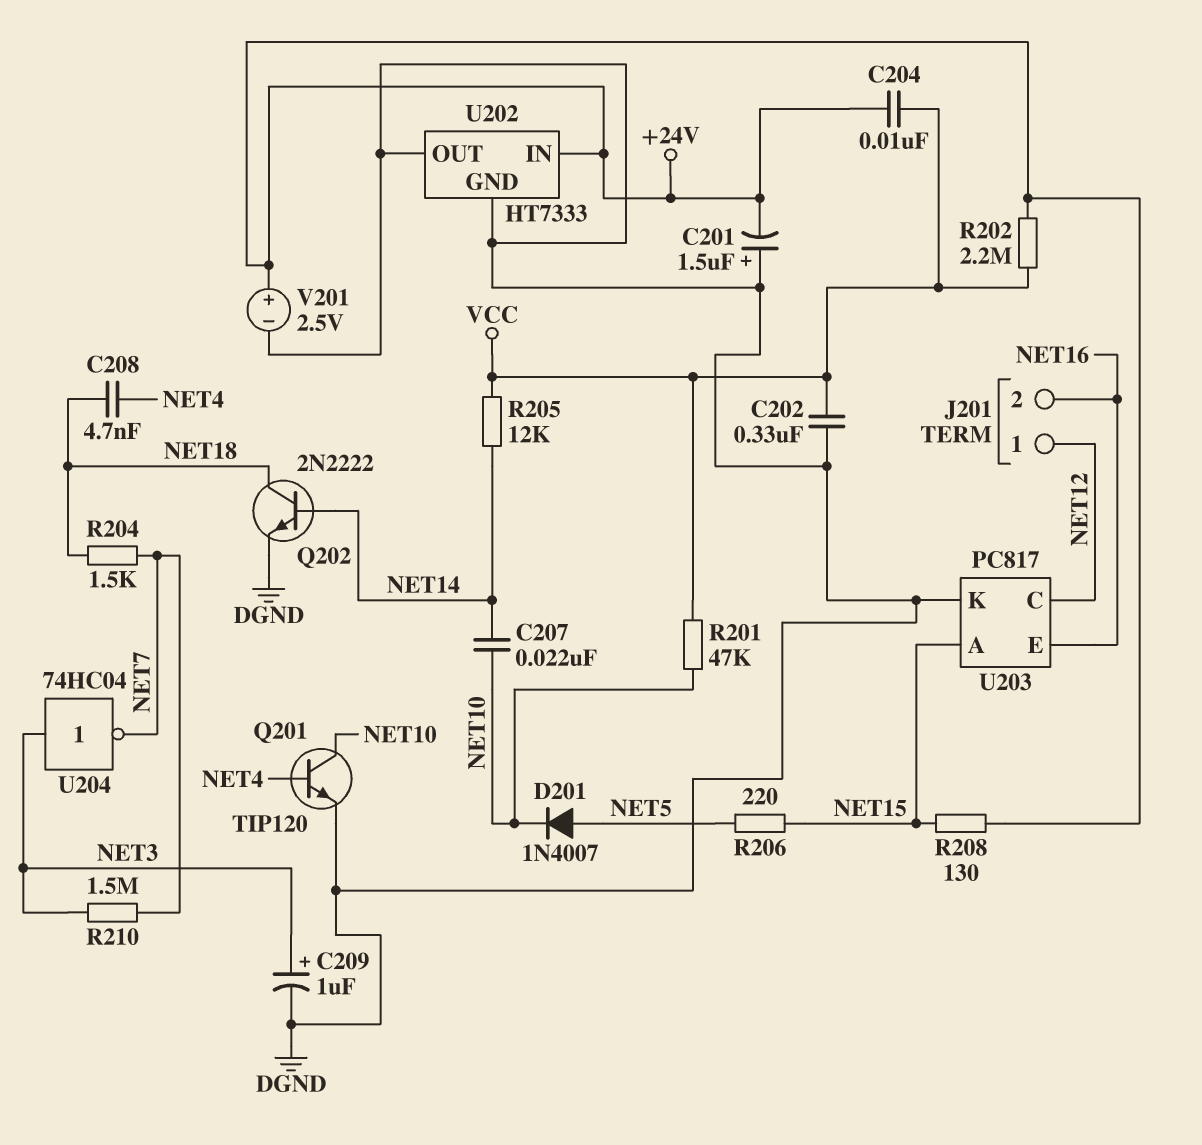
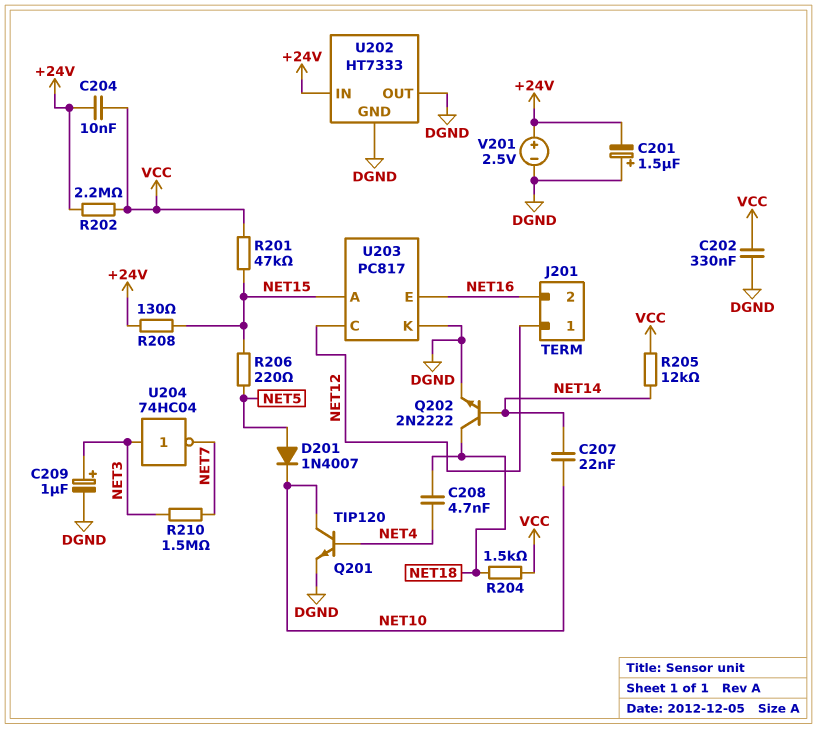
R201: 47k (NET10, VCC) -> 47k (NET15, VCC)
R204: 1.5k (NET7, NET18) -> 1.5k (NET18, VCC)

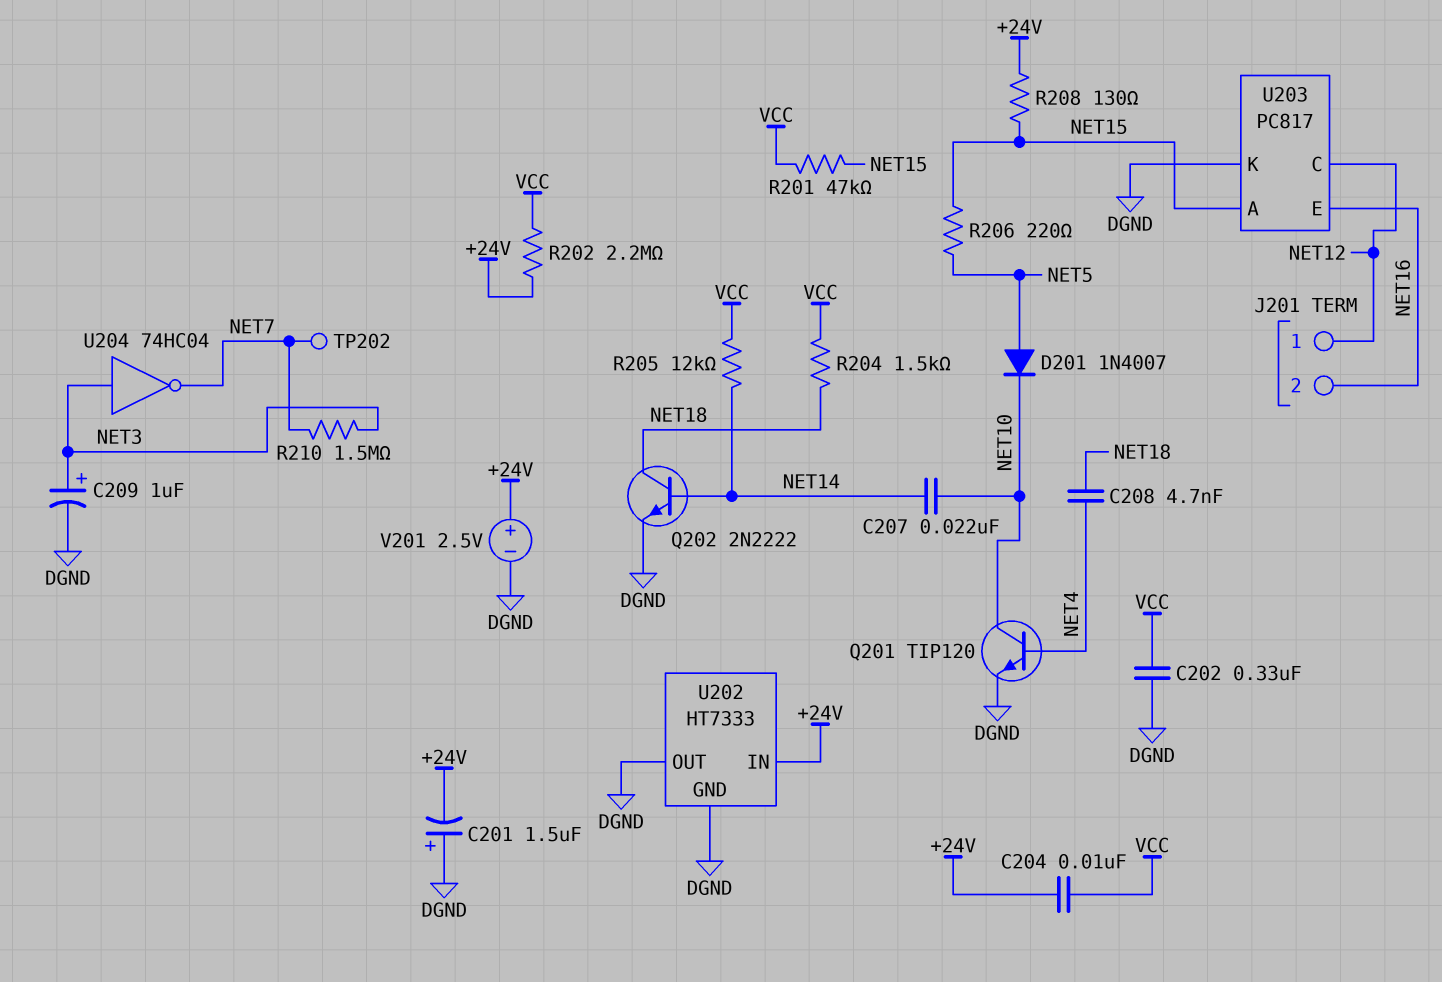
TP202: none -> test point (NET7)

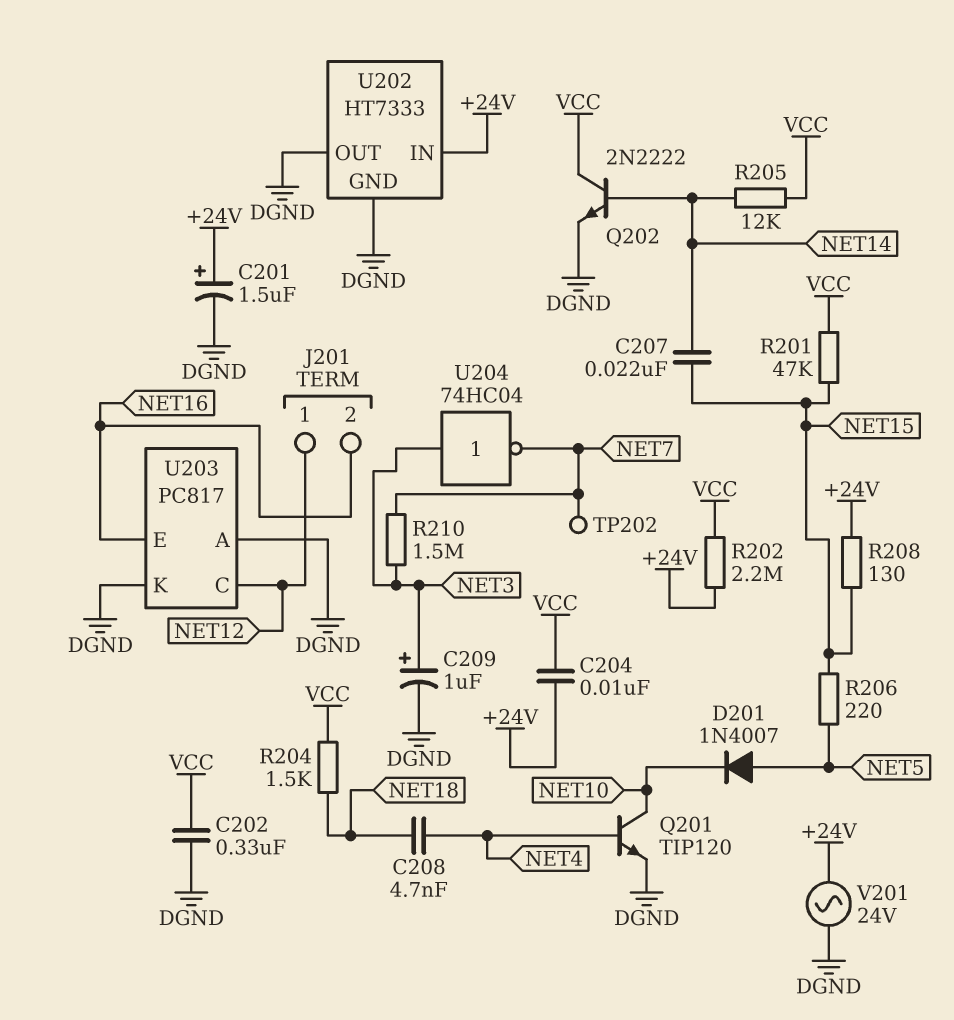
C201: 1.5uF (plus DGND, minus +24V) -> 1.5uF (plus +24V, minus DGND)
C207: 22nF (NET10, NET14) -> 22nF (NET14, NET15)
Q202: NPN 2N2222 (B NET14, C NET18, E DGND) -> NPN 2N2222 (B NET14, C VCC, E DGND)
U203 pin A: NET15 -> DGND
V201: 2.5V (plus +24V, minus DGND) -> AC 24V (+24V, DGND)

